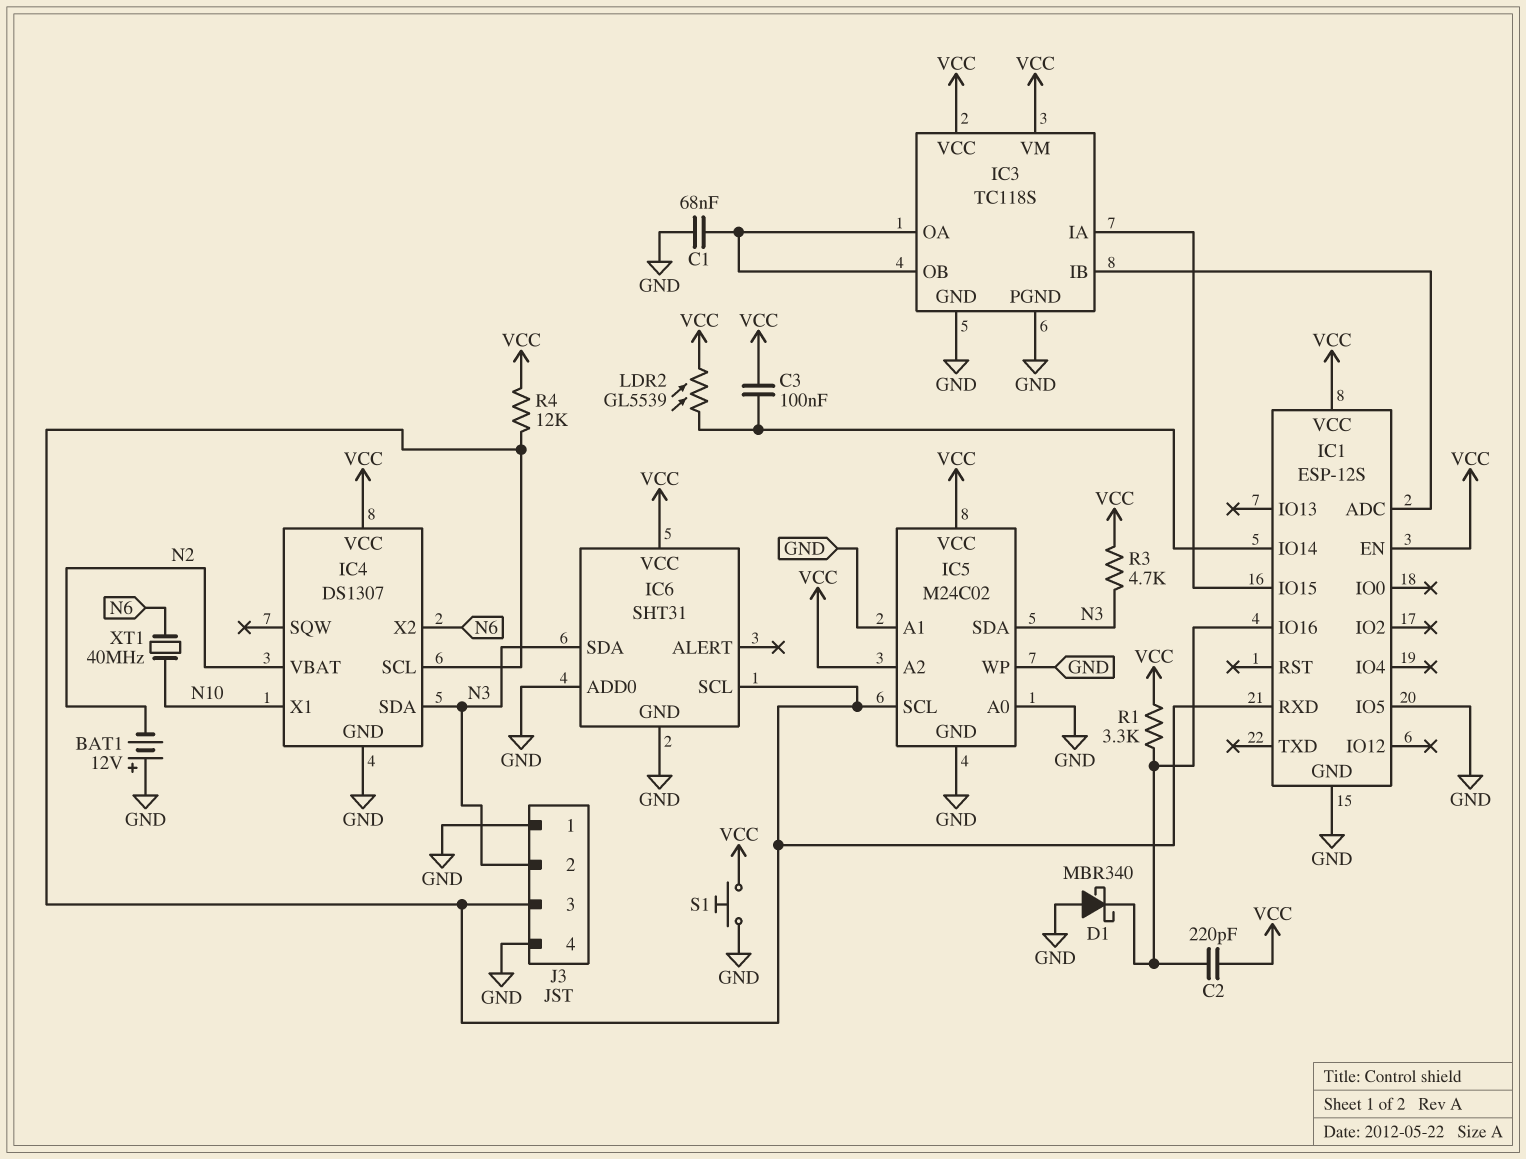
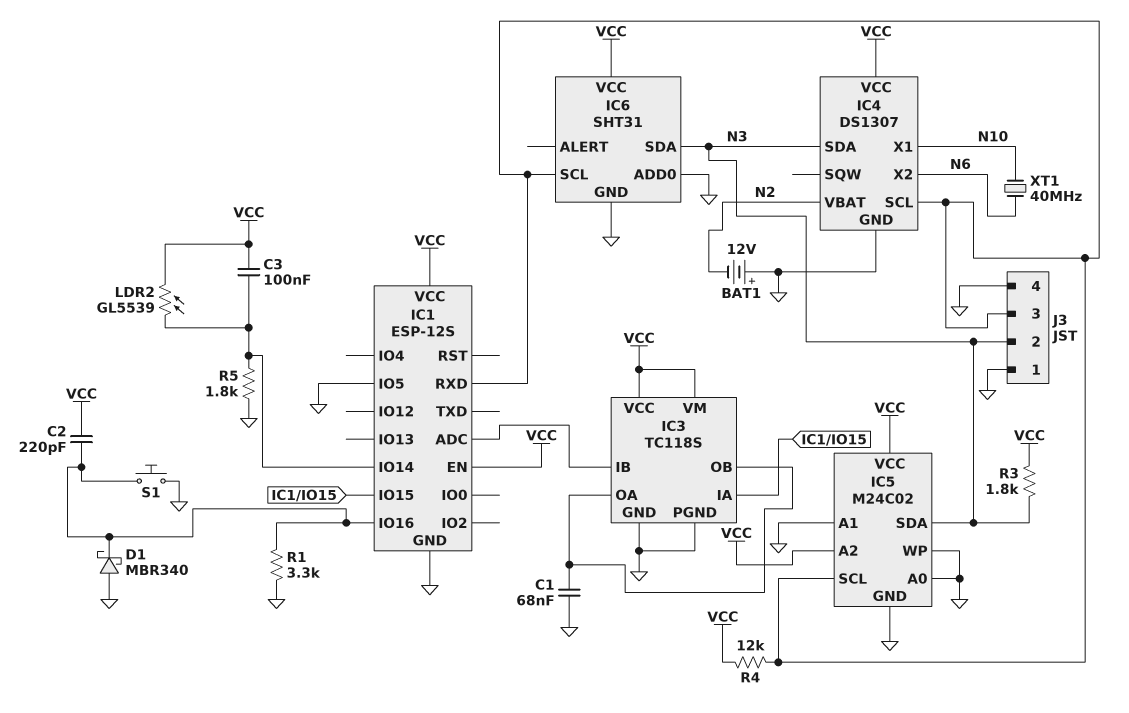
R1: 3.3k (IC1/IO16, VCC) -> 3.3k (GND, IC1/IO16)
R3: 4.7k (N3, VCC) -> 1.8k (N3, VCC)
R5: none -> 1.8k (GND, IC1/IO14)
S1: button (GND, VCC) -> button (GND, IC1/IO16)

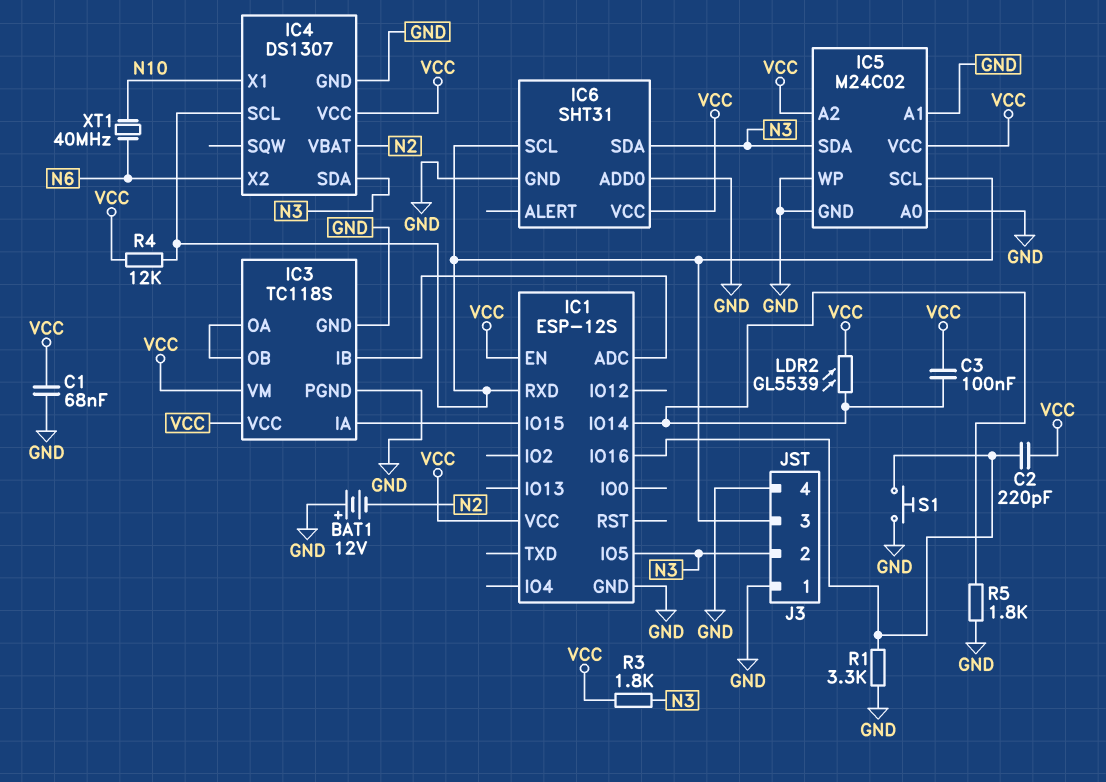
C1: 68nF (GND, IC3/OA) -> 68nF (GND, VCC)
D1: schottky MBR340 (A GND, K IC1/IO16) -> none
IC1 pin IO5: GND -> N3

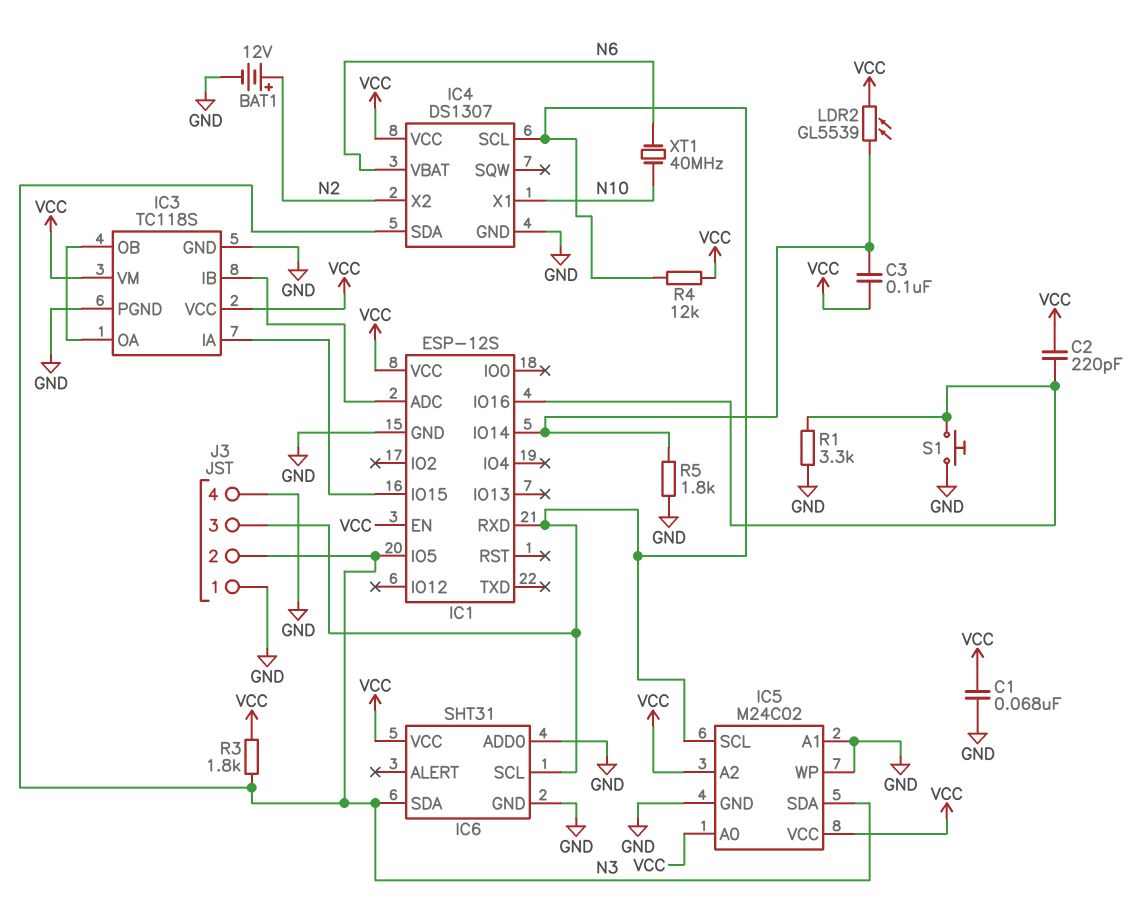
BAT1: 12V (plus GND, minus N2) -> 12V (plus N2, minus GND)
IC4 pin VBAT: N2 -> N6
IC4 pin X2: N6 -> N2
IC5 pin A0: GND -> VCC

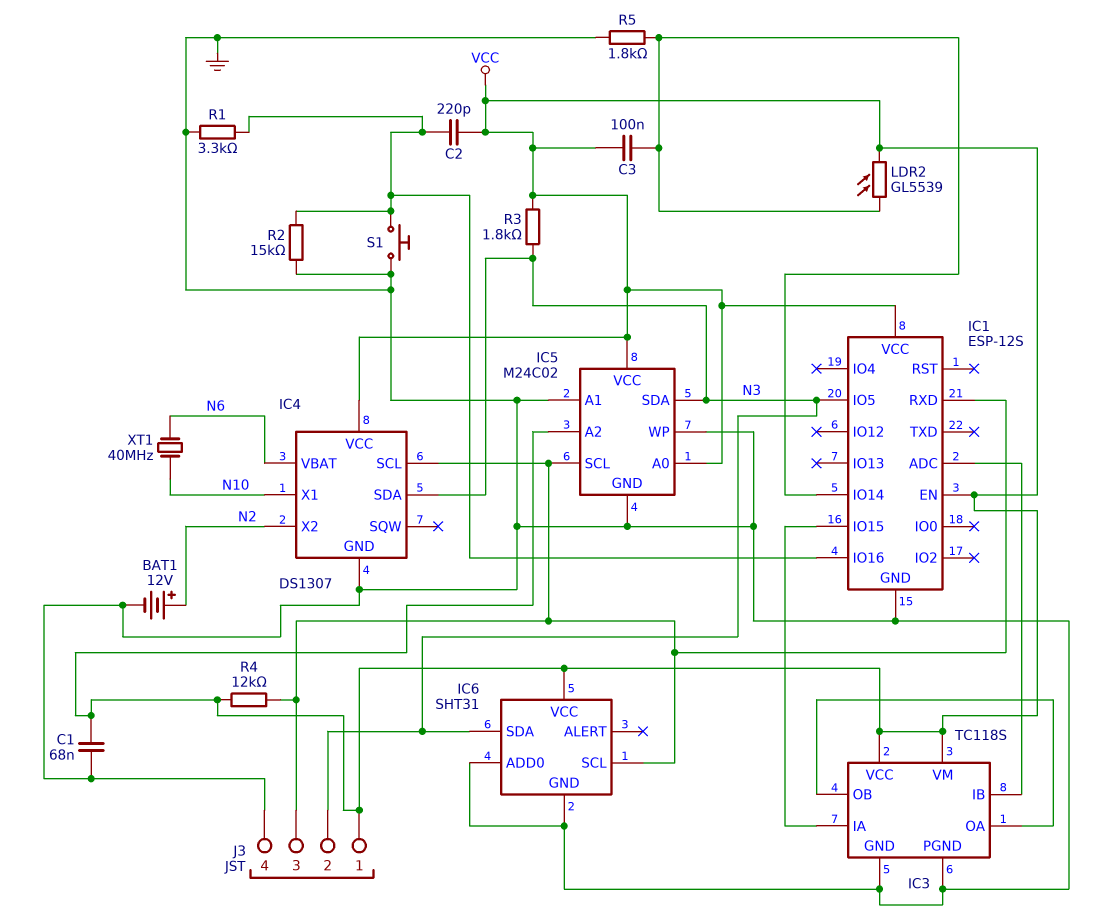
J3 pin 1: GND -> VCC
R2: none -> 15k (GND, IC1/IO16)

